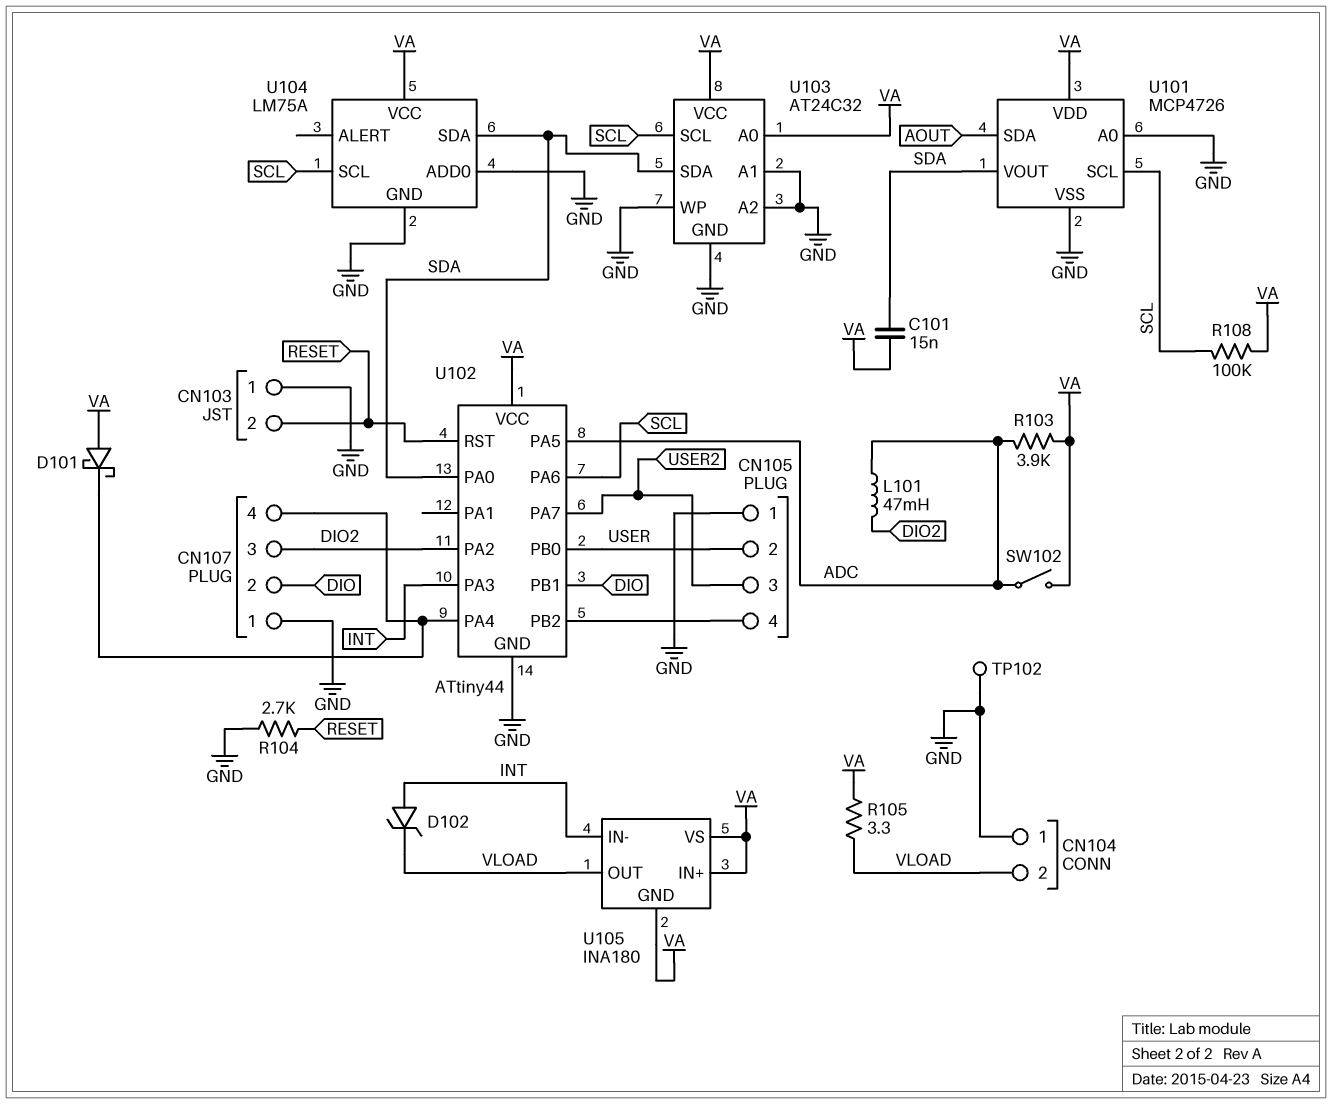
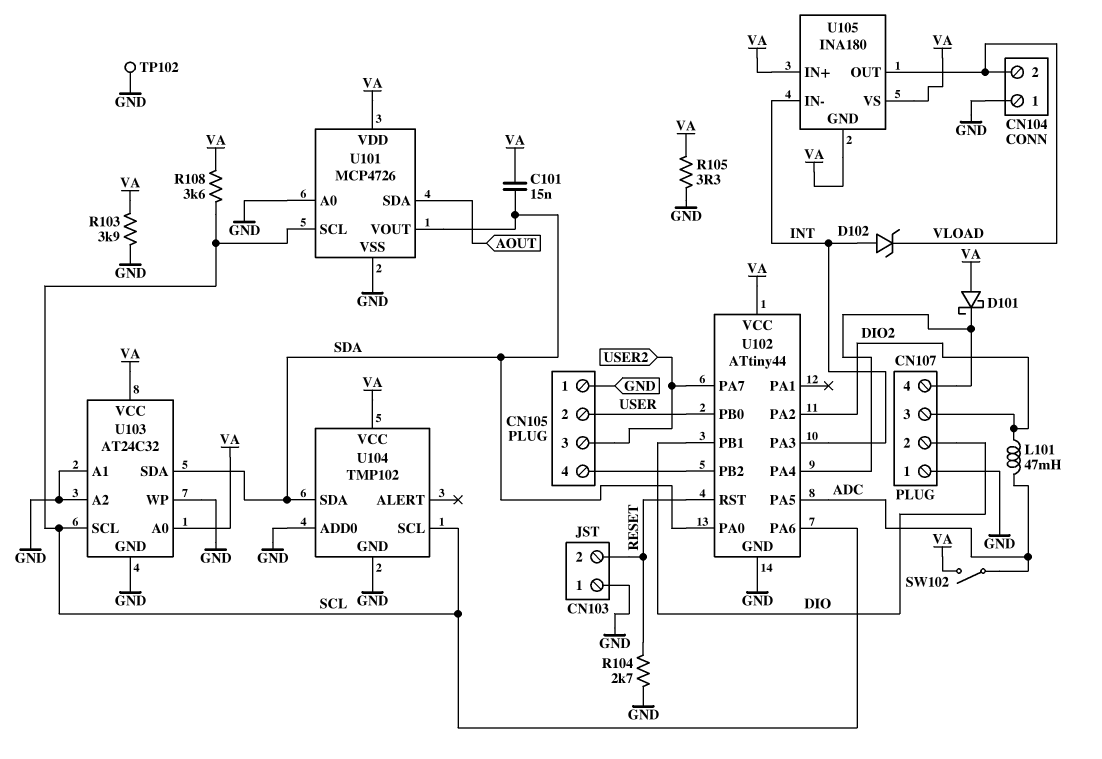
R103: 3.9k (ADC, VA) -> 3.9k (GND, VA)
R105: 3.3 (VA, VLOAD) -> 3.3 (GND, VA)
R108: 100k (SCL, VA) -> 3.6k (SCL, VA)
U104: LM75A -> TMP102

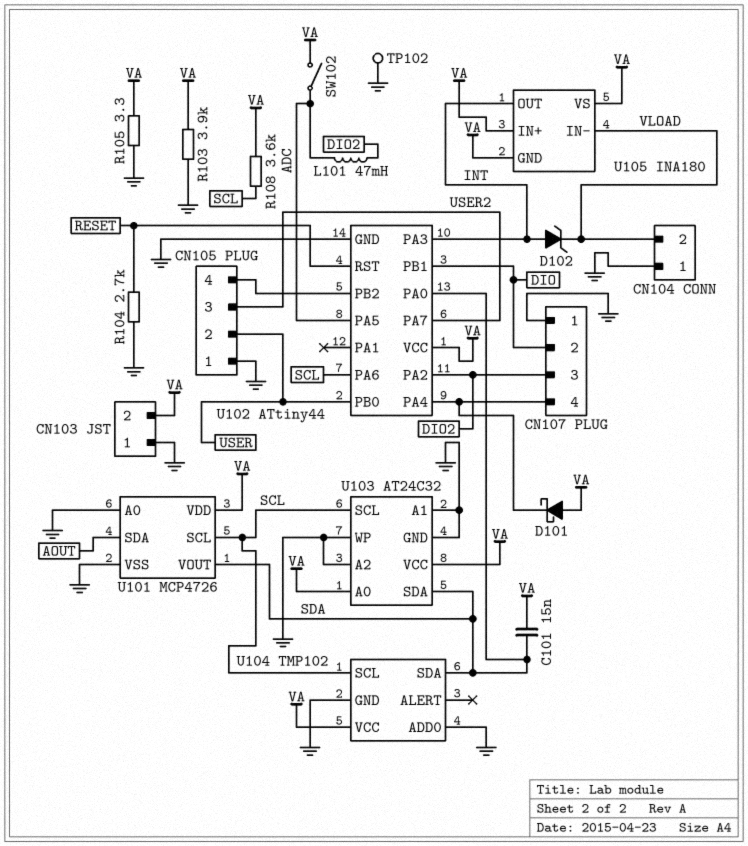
CN103 pin 2: RESET -> VA
U105 pin IN-: INT -> VLOAD
U105 pin OUT: VLOAD -> INT

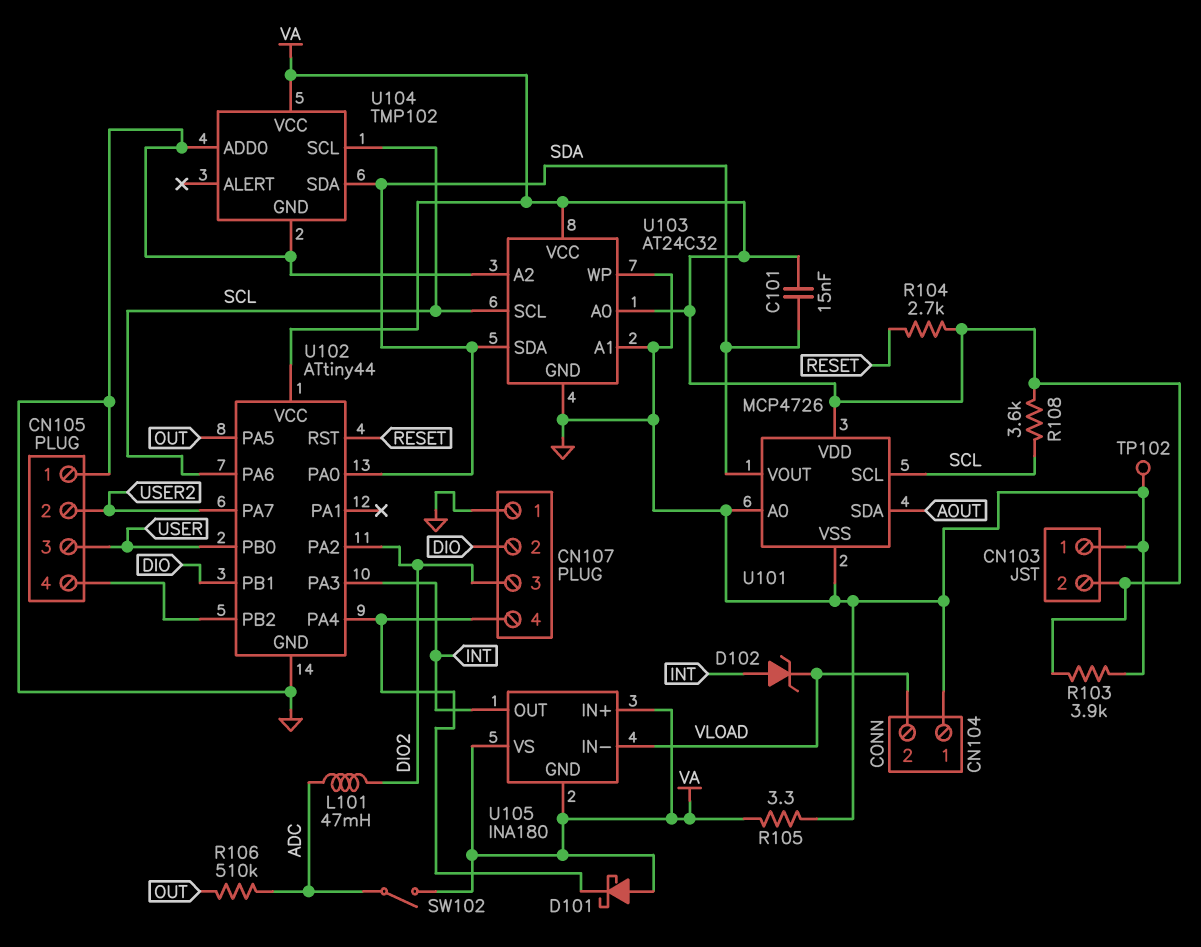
CN105 pin 2: USER -> USER2
CN105 pin 3: USER2 -> USER
R104: 2.7k (GND, RESET) -> 2.7k (RESET, VA)
R106: none -> 510k (ADC, OUT)
U102 pin PA5: ADC -> OUT

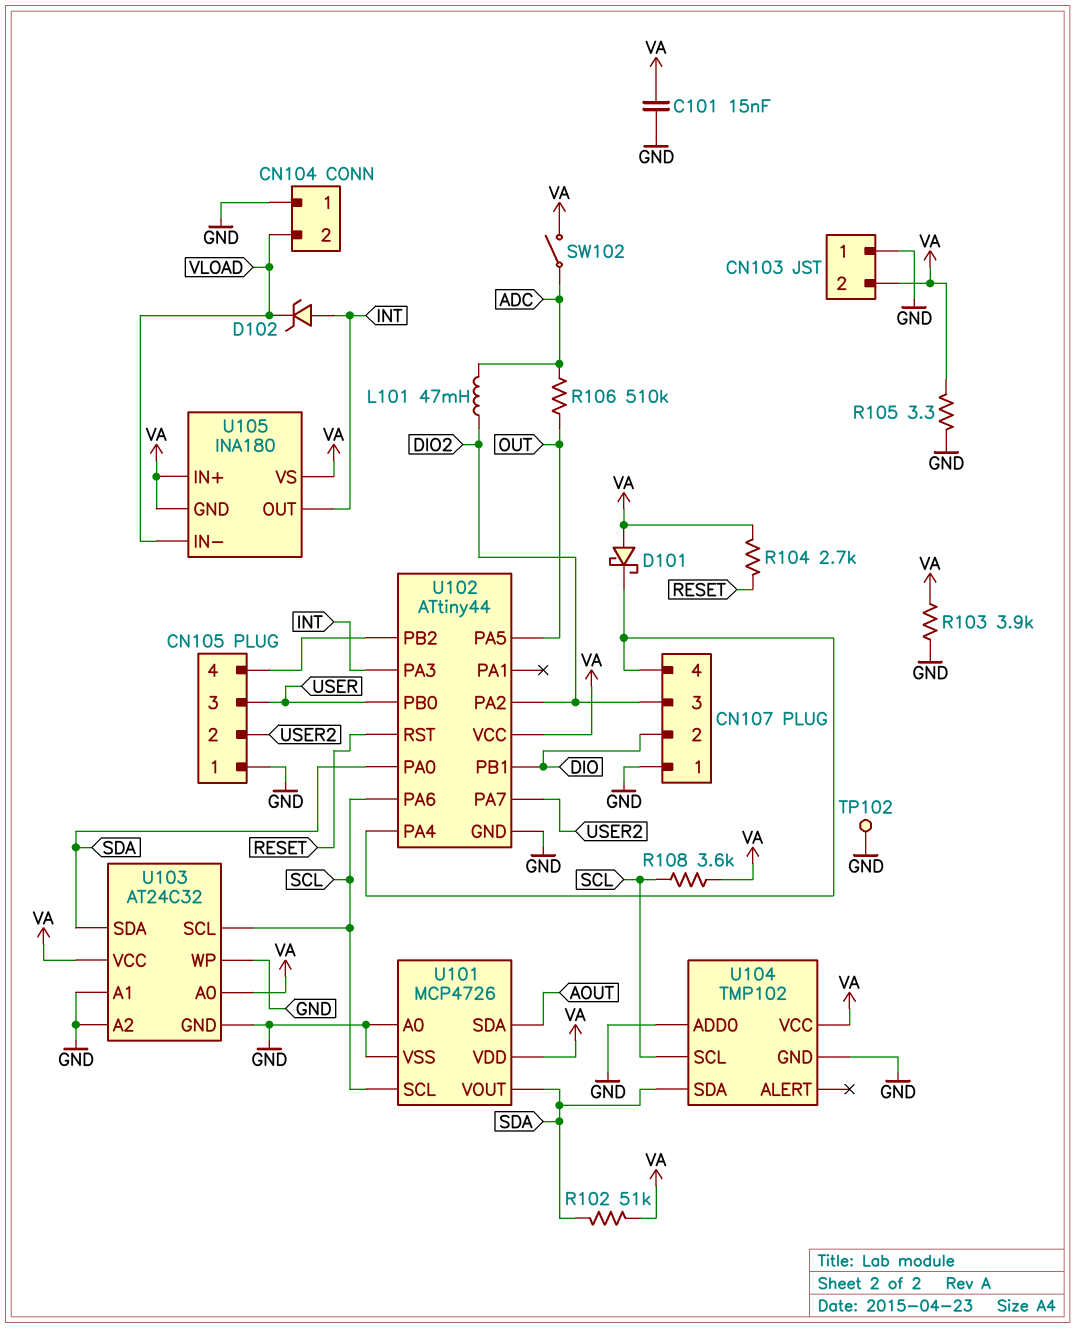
C101: 15nF (SDA, VA) -> 15nF (GND, VA)
R102: none -> 51k (SDA, VA)

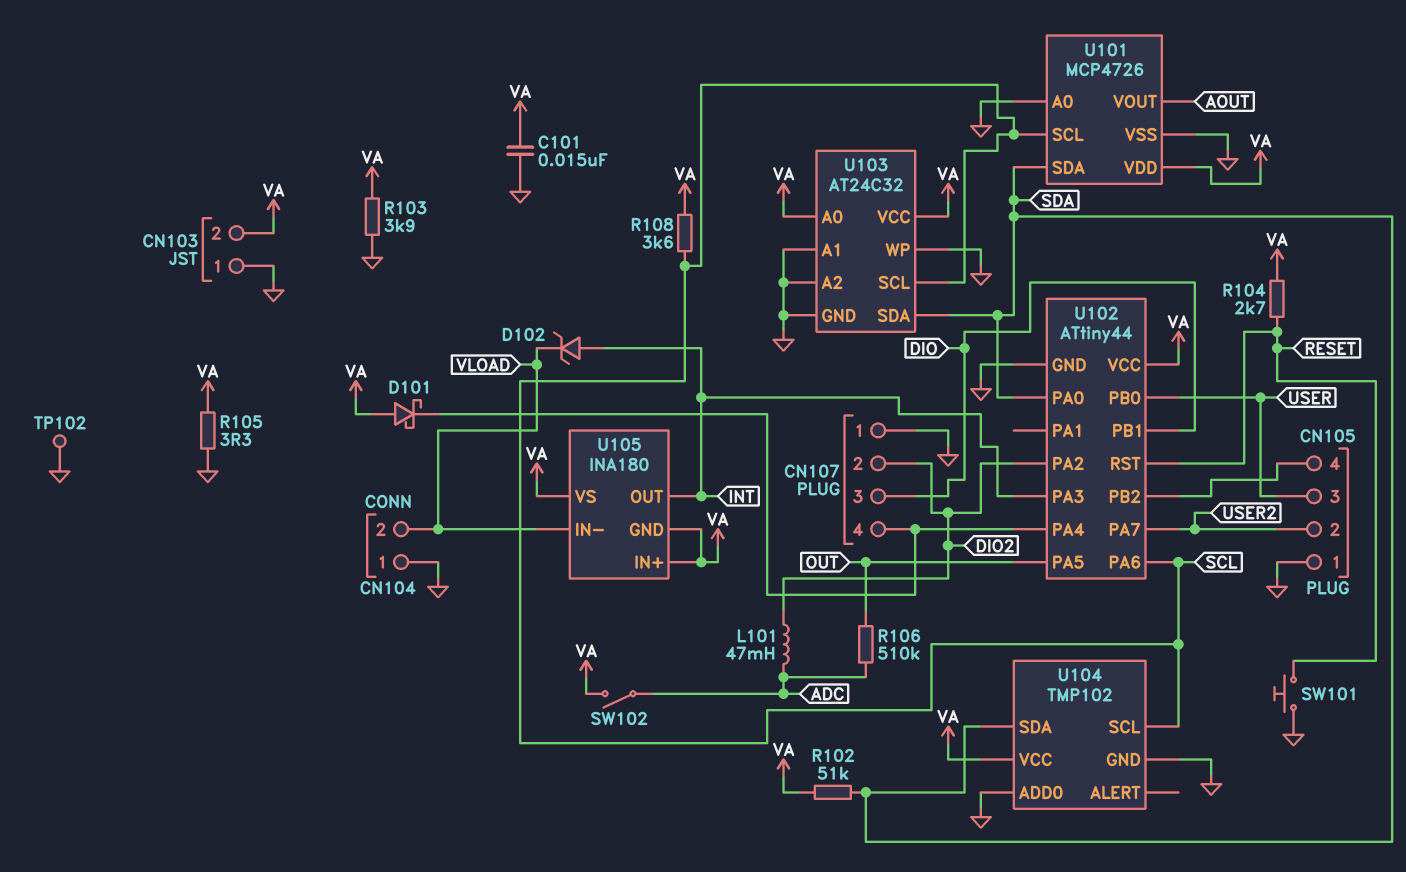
CN107 pin 2: DIO -> DIO2
CN107 pin 3: DIO2 -> DIO
SW101: none -> button (GND, RESET)
U101 pin SDA: AOUT -> SDA
U101 pin VOUT: SDA -> AOUT

